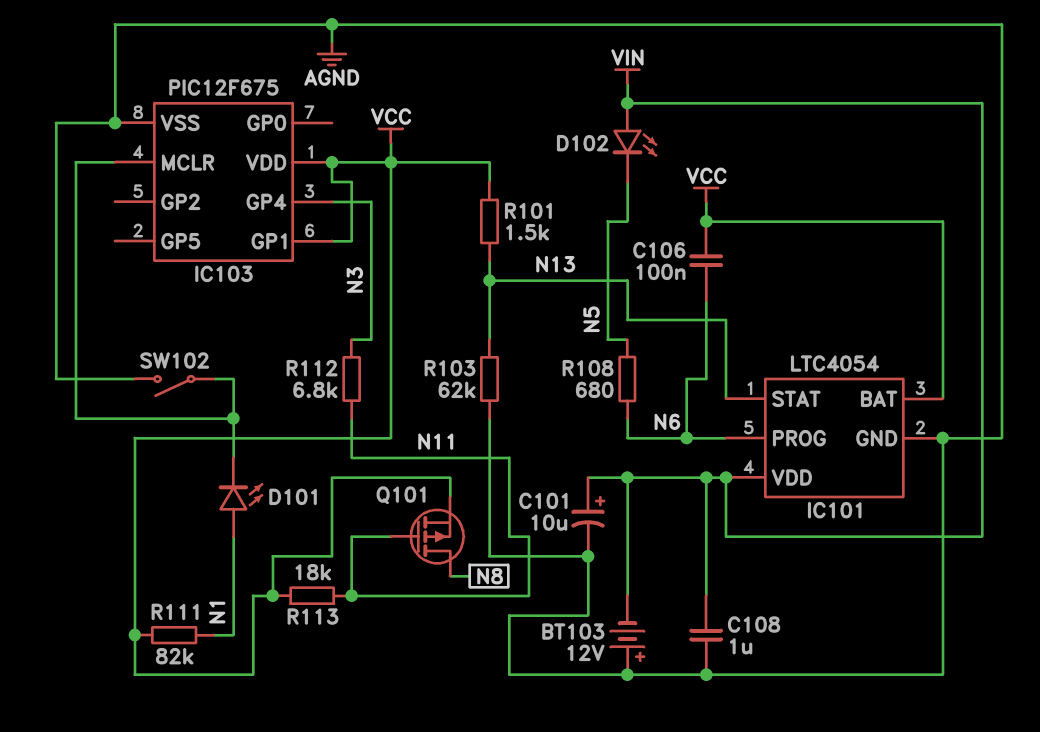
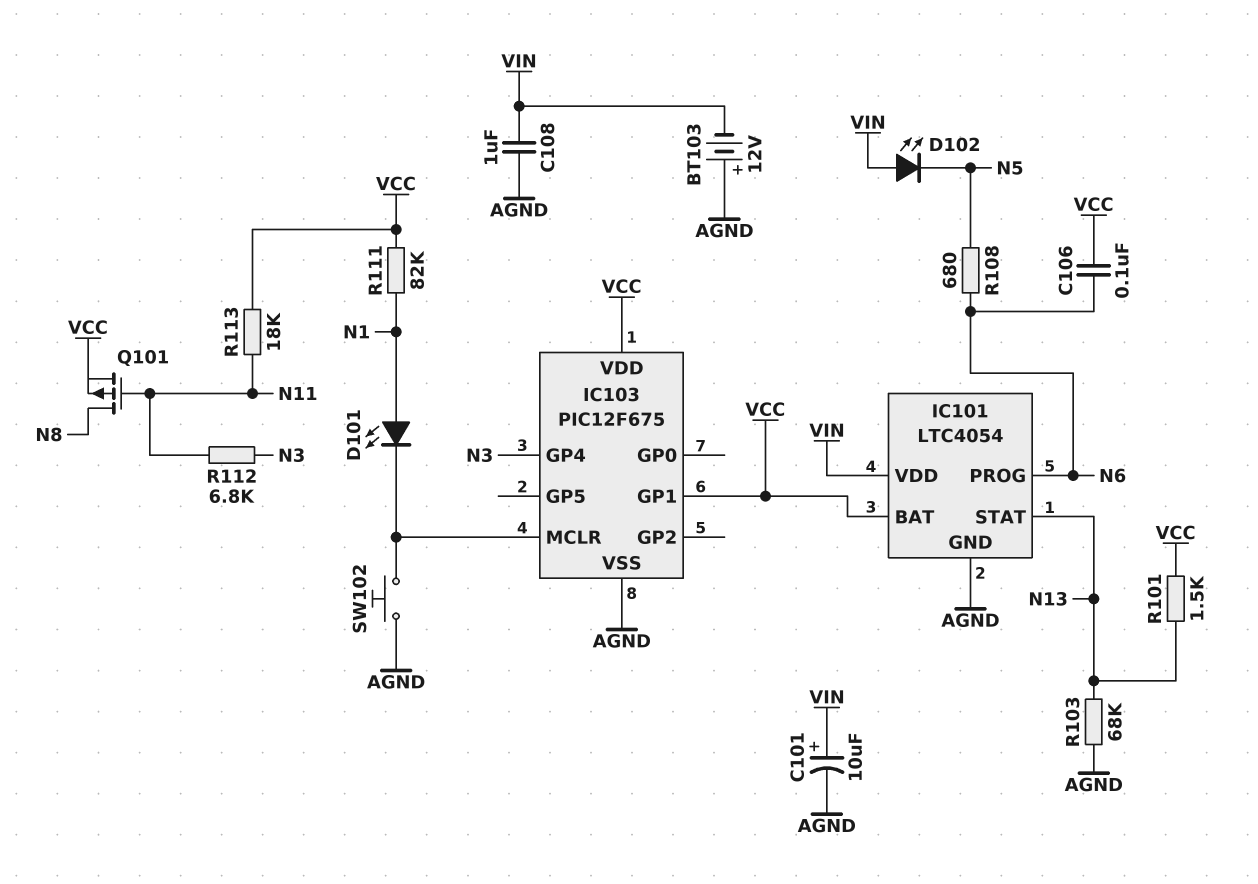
R103: 62k (AGND, N13) -> 68k (AGND, N13)
SW102: switch (AGND, IC103/MCLR) -> button (AGND, IC103/MCLR)

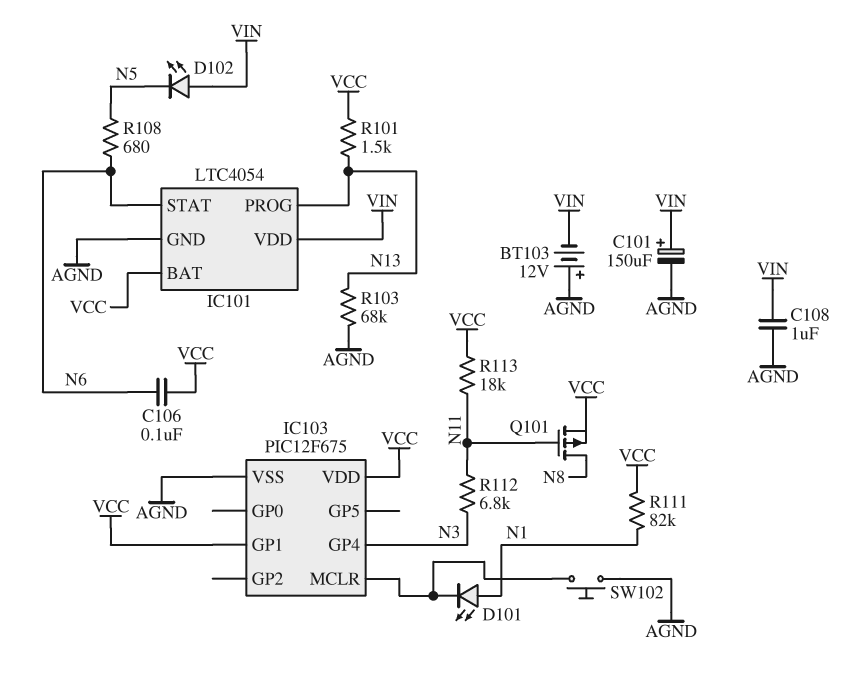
C101: 10uF (plus VIN, minus AGND) -> 150uF (plus VIN, minus AGND)
IC101 pin PROG: N6 -> N13
IC101 pin STAT: N13 -> N6

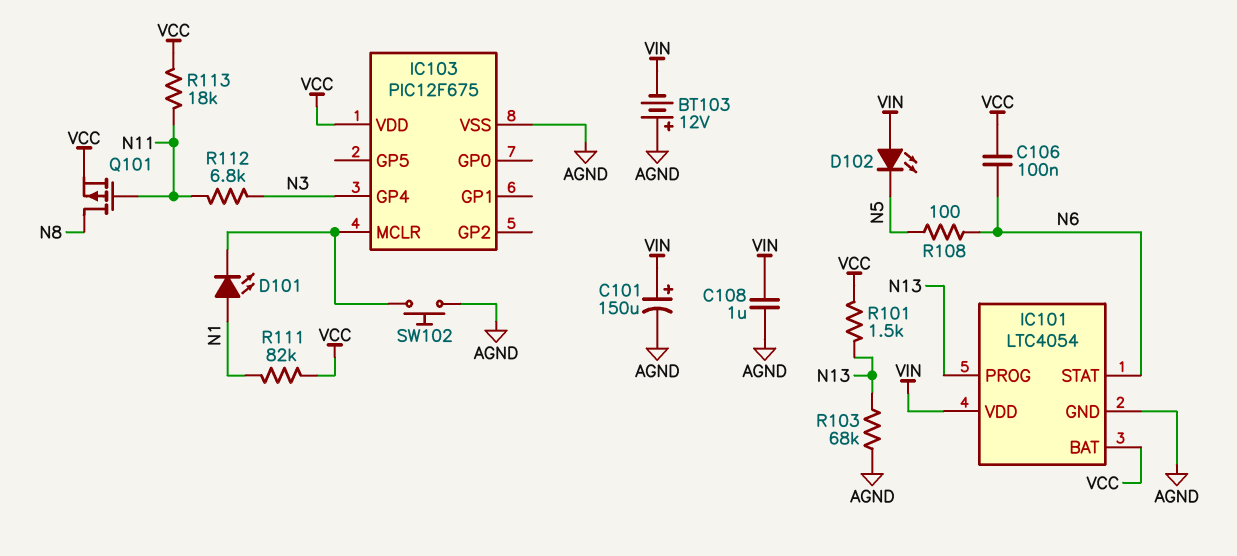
IC103 pin GP1: VCC -> none
R108: 680 (N5, N6) -> 100 (N5, N6)

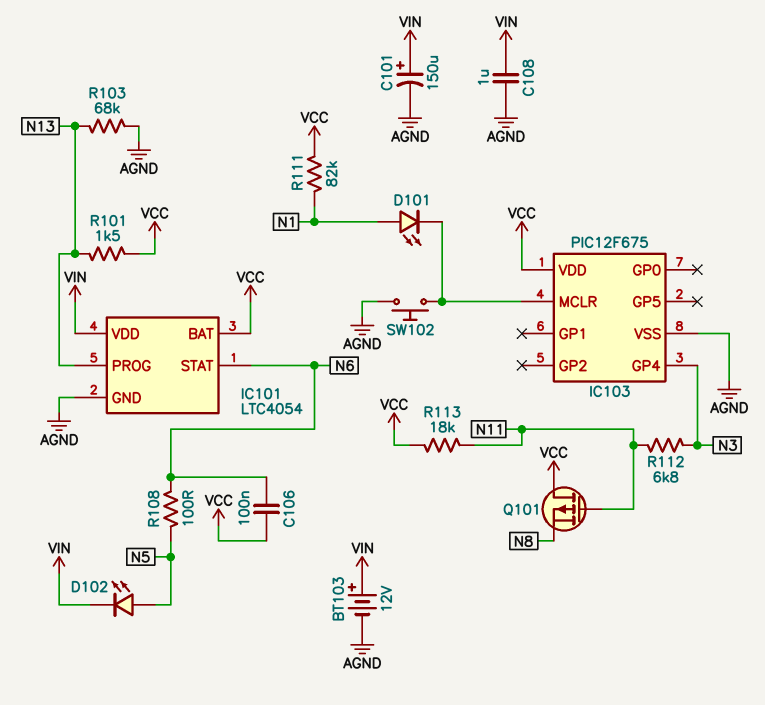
BT103: 12V (plus AGND, minus VIN) -> 12V (plus VIN, minus AGND)
D102: LED (A VIN, K N5) -> LED (A N5, K VIN)
Q101: PMOS (G N11, D N8, S VCC) -> PMOS (G N11, D VCC, S N8)

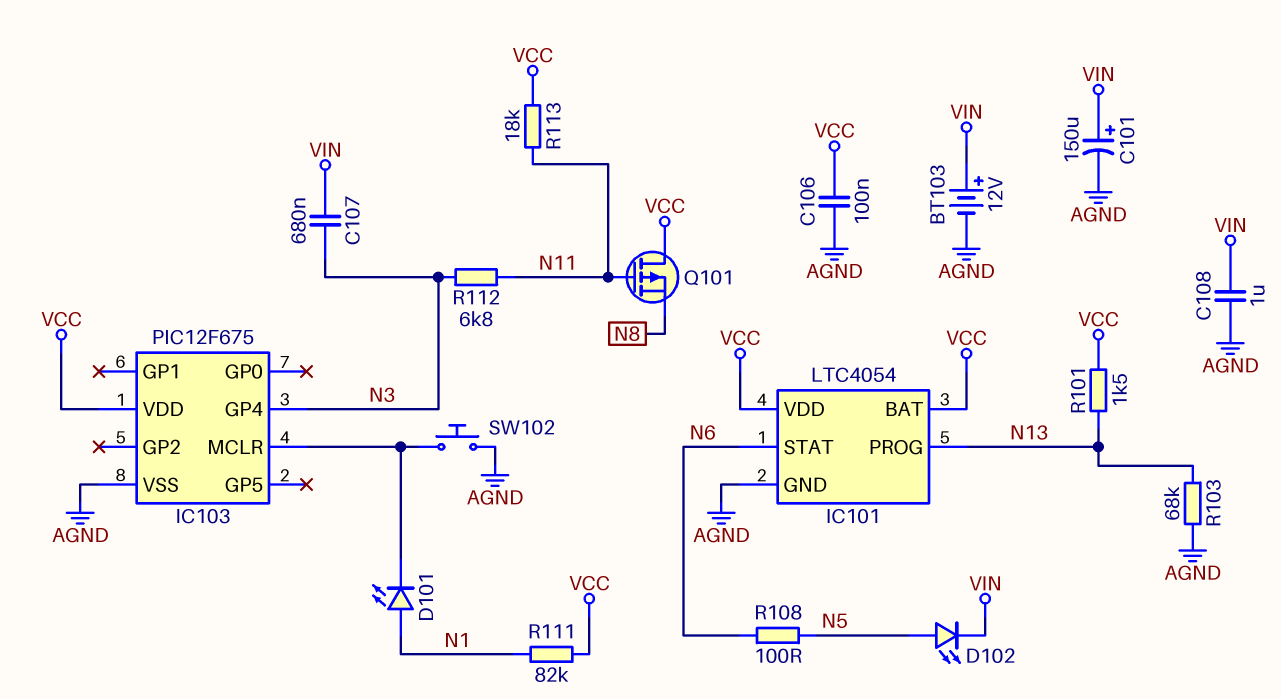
C106: 100nF (N6, VCC) -> 100nF (AGND, VCC)
C107: none -> 680nF (N3, VIN)
IC101 pin VDD: VIN -> VCC

